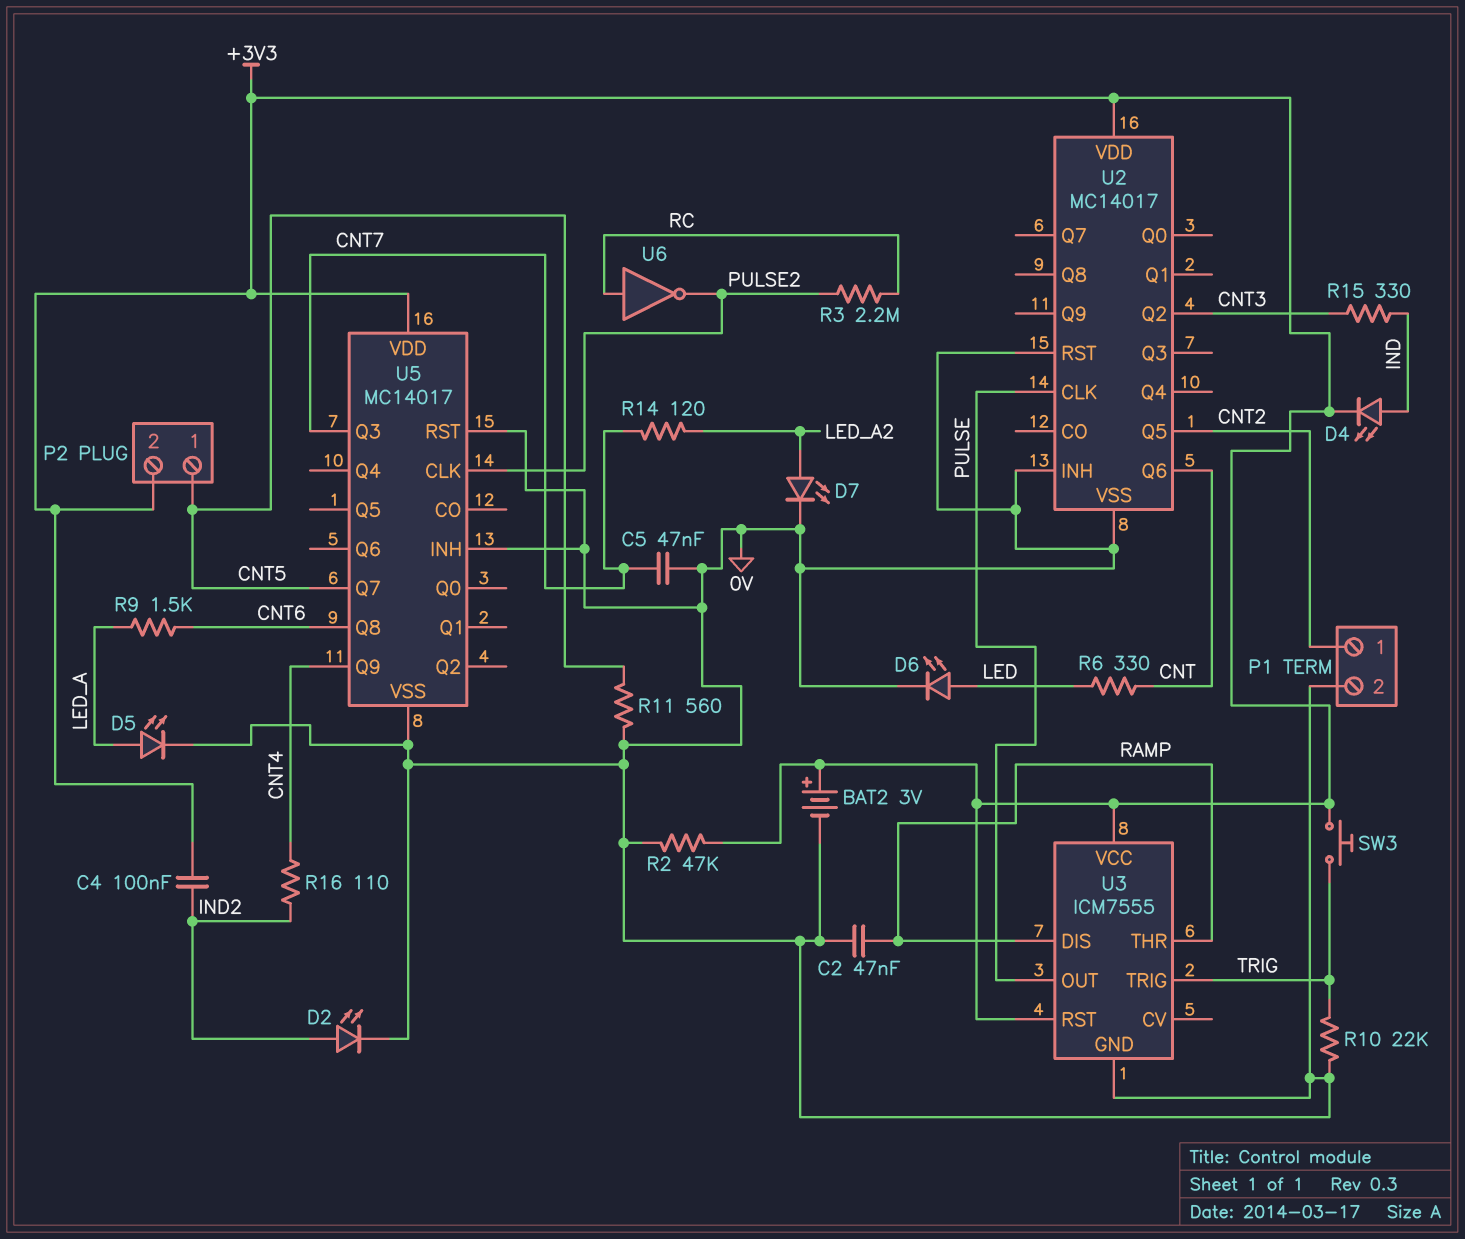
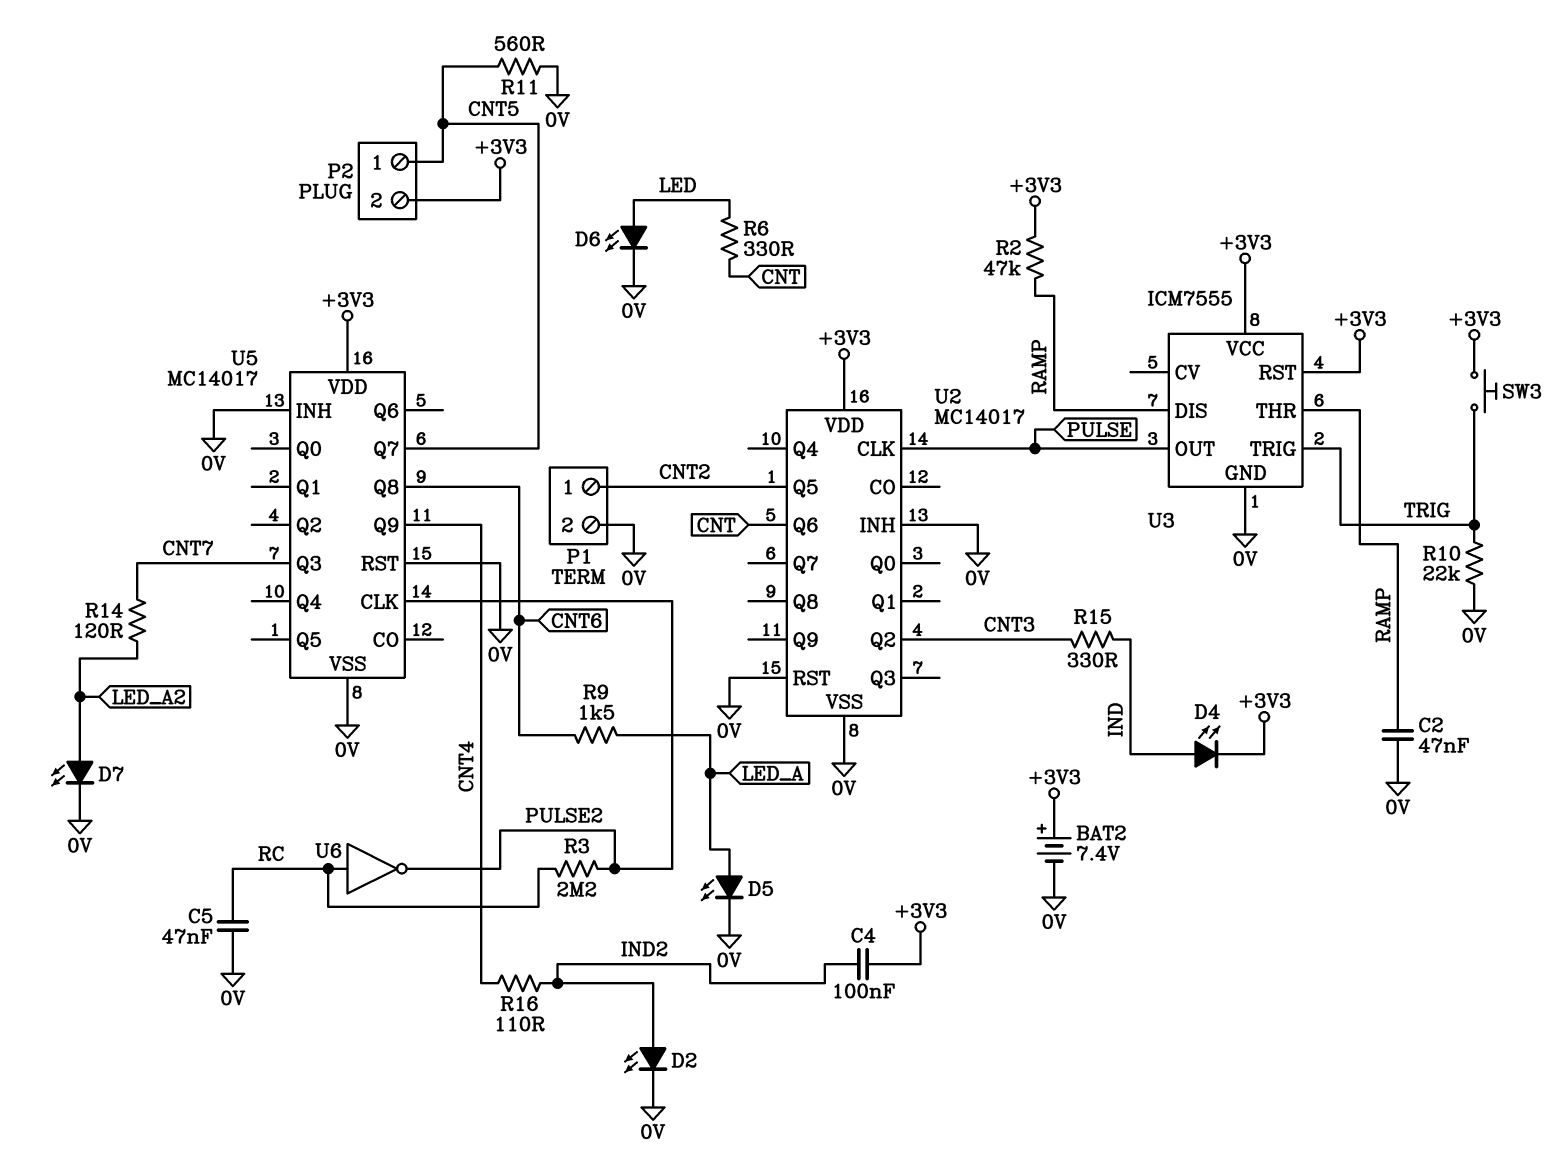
BAT2: 3V (plus +3V3, minus 0V) -> 7.4V (plus +3V3, minus 0V)
C5: 47nF (0V, CNT7) -> 47nF (0V, RC)
R2: 47k (+3V3, 0V) -> 47k (+3V3, RAMP)

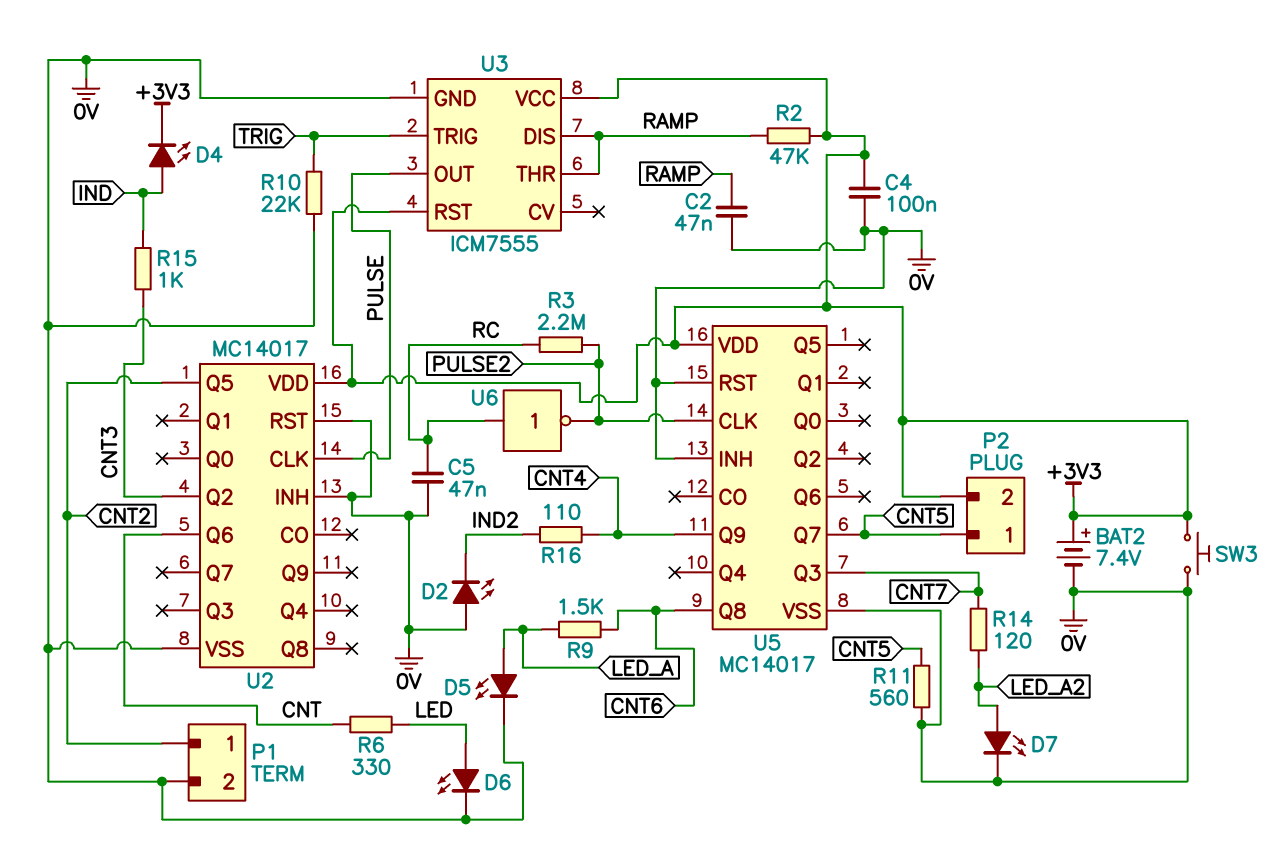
C4: 100nF (+3V3, IND2) -> 100nF (+3V3, 0V)
D2: LED (A IND2, K 0V) -> LED (A 0V, K IND2)
R15: 330 (CNT3, IND) -> 1k (CNT3, IND)
SW3: button (+3V3, TRIG) -> button (+3V3, 0V)

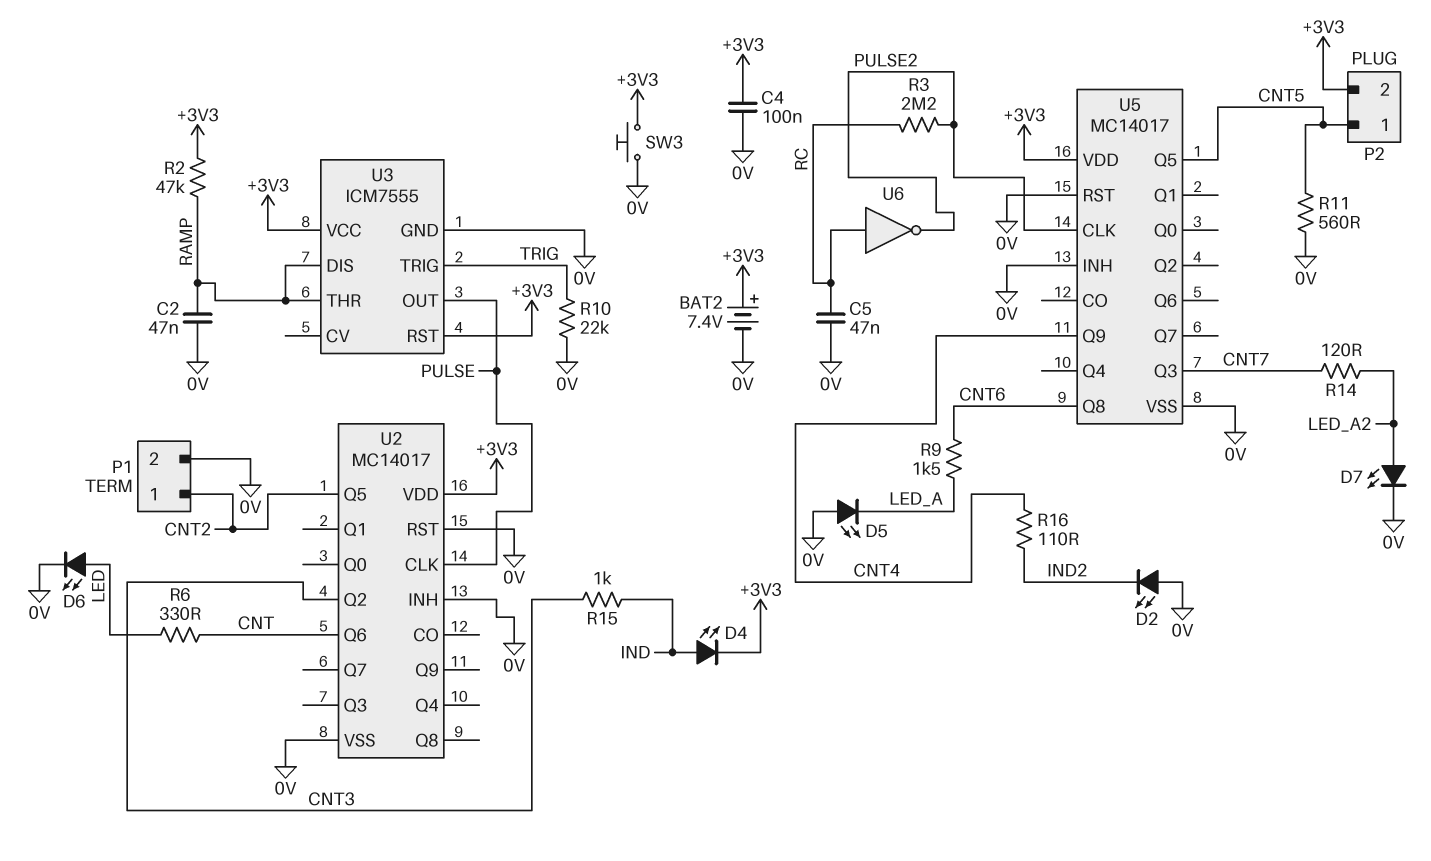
D5: LED (A LED_A, K 0V) -> LED (A 0V, K LED_A)
U5 pin Q5: none -> CNT5
U5 pin Q7: CNT5 -> none

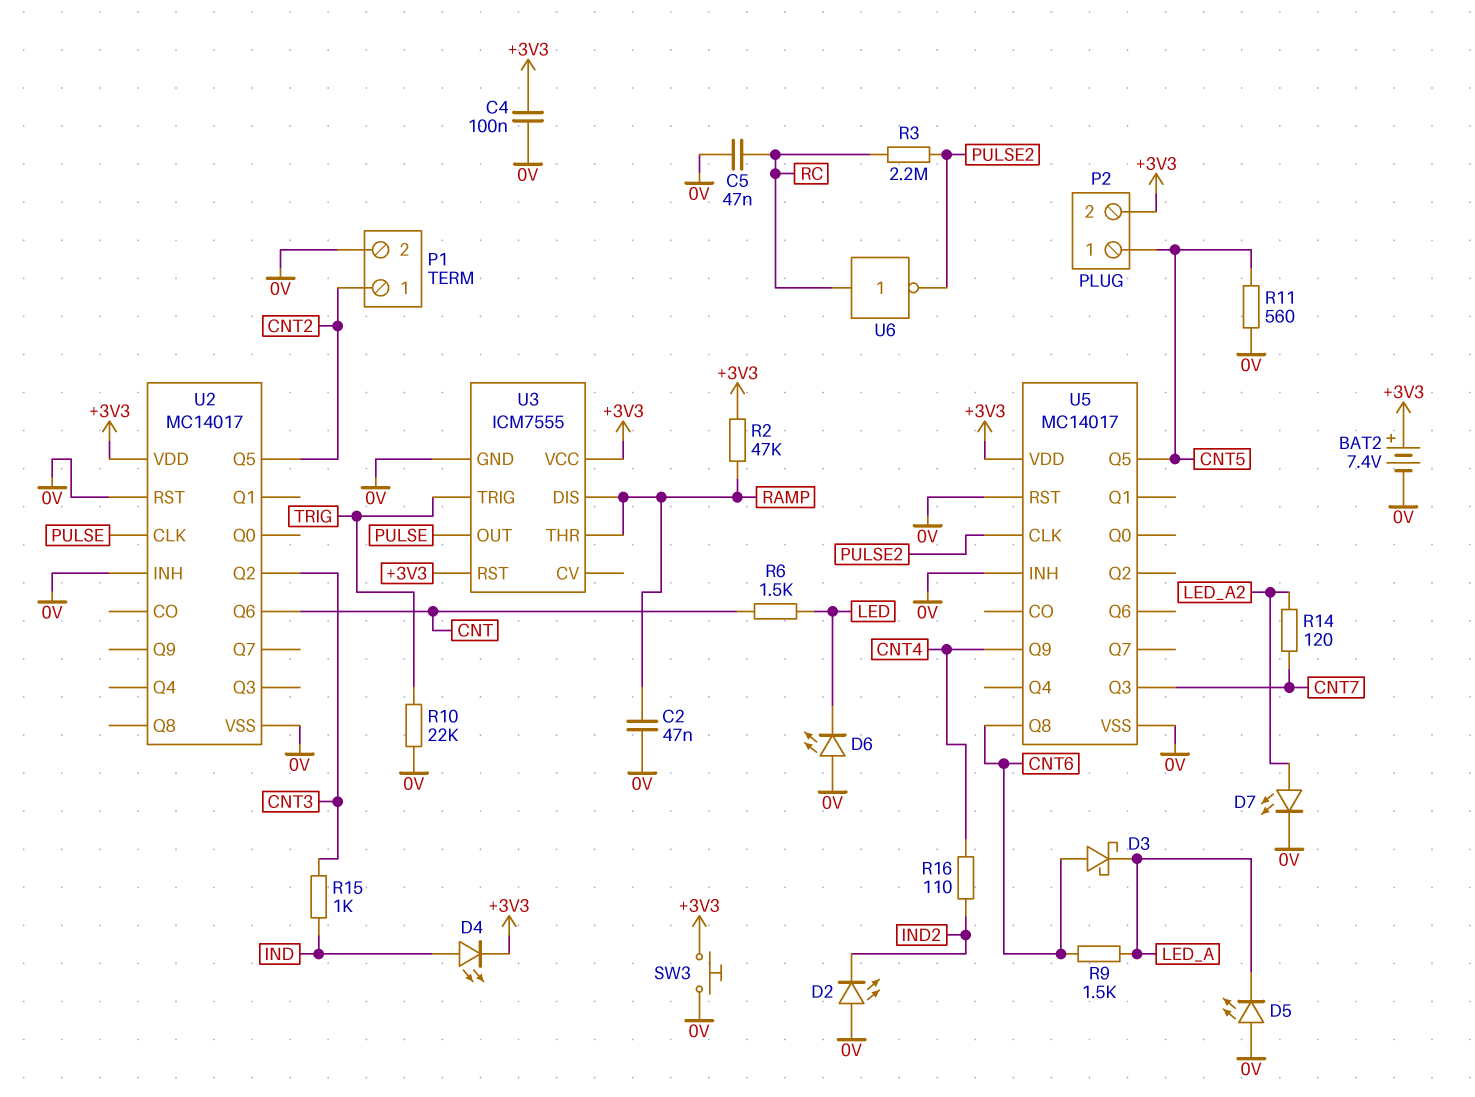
D3: none -> schottky (A CNT6, K LED_A)
D6: LED (A LED, K 0V) -> LED (A 0V, K LED)
R6: 330 (CNT, LED) -> 1.5k (CNT, LED)

